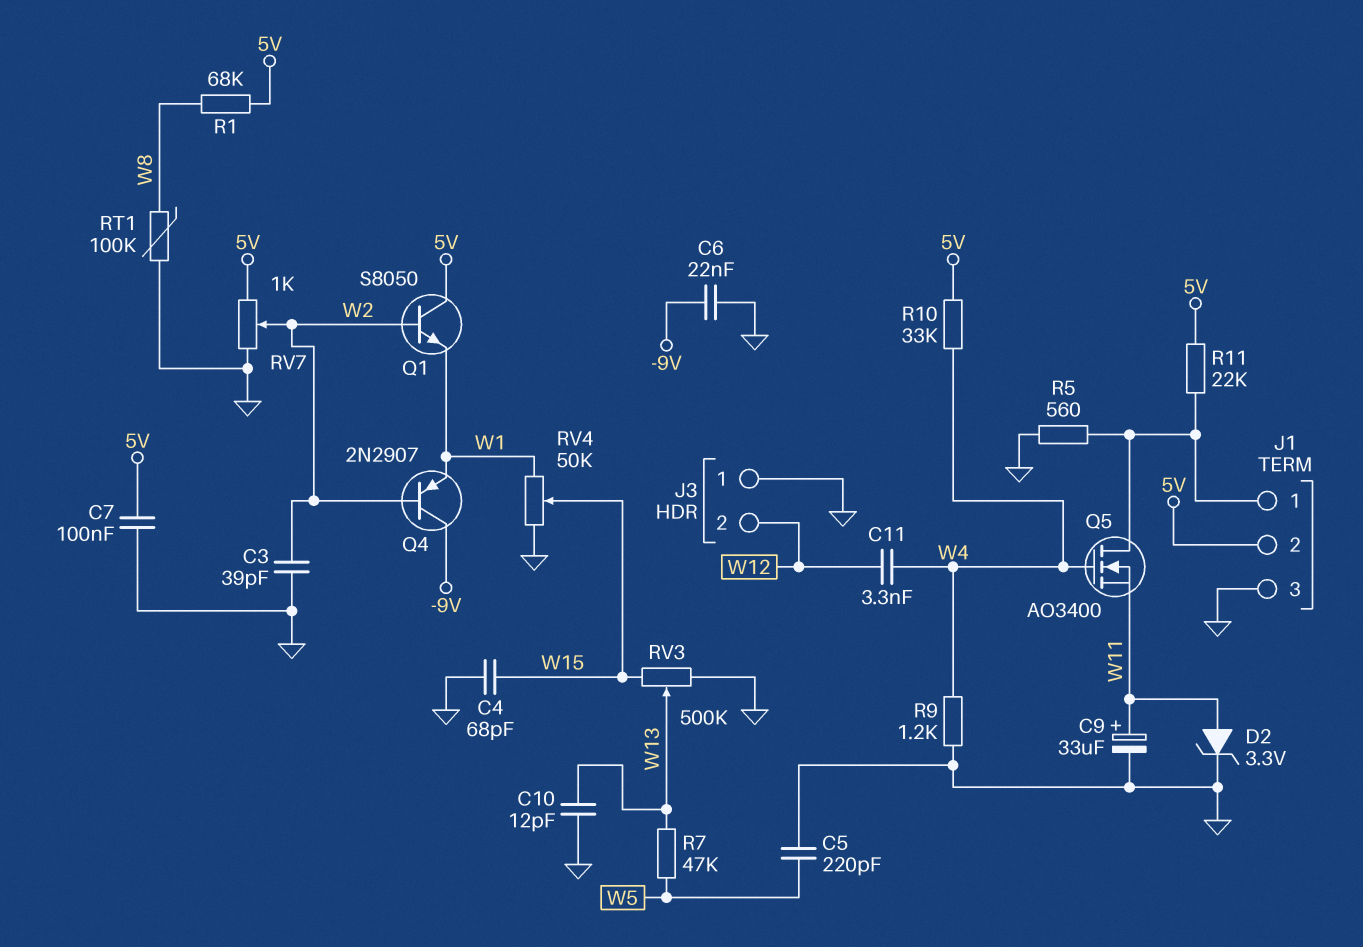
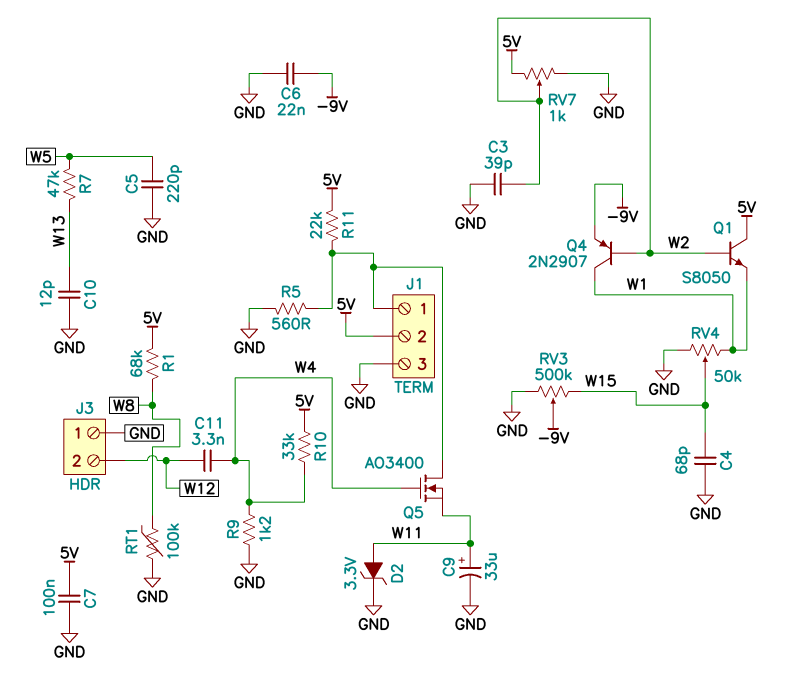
Q4: PNP 2N2907 (B W2, C -9V, E W1) -> PNP 2N2907 (B W2, C W1, E -9V)
RV3: 500k (GND, W15, wiper W13) -> 500k (GND, W15, wiper -9V)

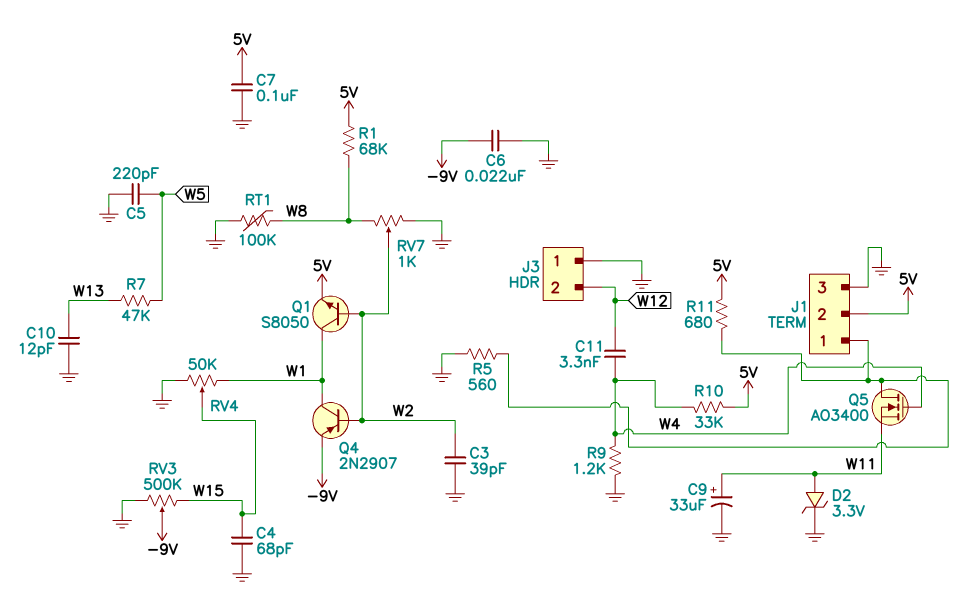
Q1: NPN S8050 (B W2, C 5V, E W1) -> NPN S8050 (B W2, C W1, E 5V)
R11: 22k (5V, J1/1) -> 680 (5V, J1/1)
RV7: 1k (5V, GND, wiper W2) -> 1k (GND, W8, wiper W2)

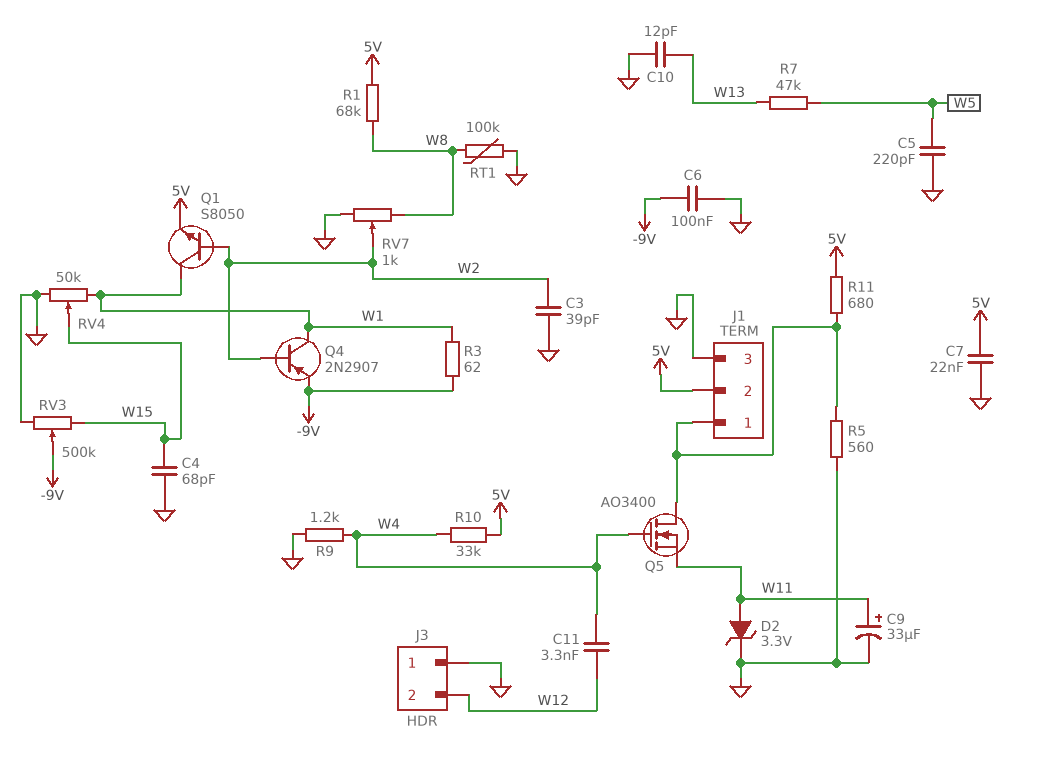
C6: 22nF (-9V, GND) -> 100nF (-9V, GND)
C7: 100nF (5V, GND) -> 22nF (5V, GND)
R3: none -> 62 (-9V, W1)

